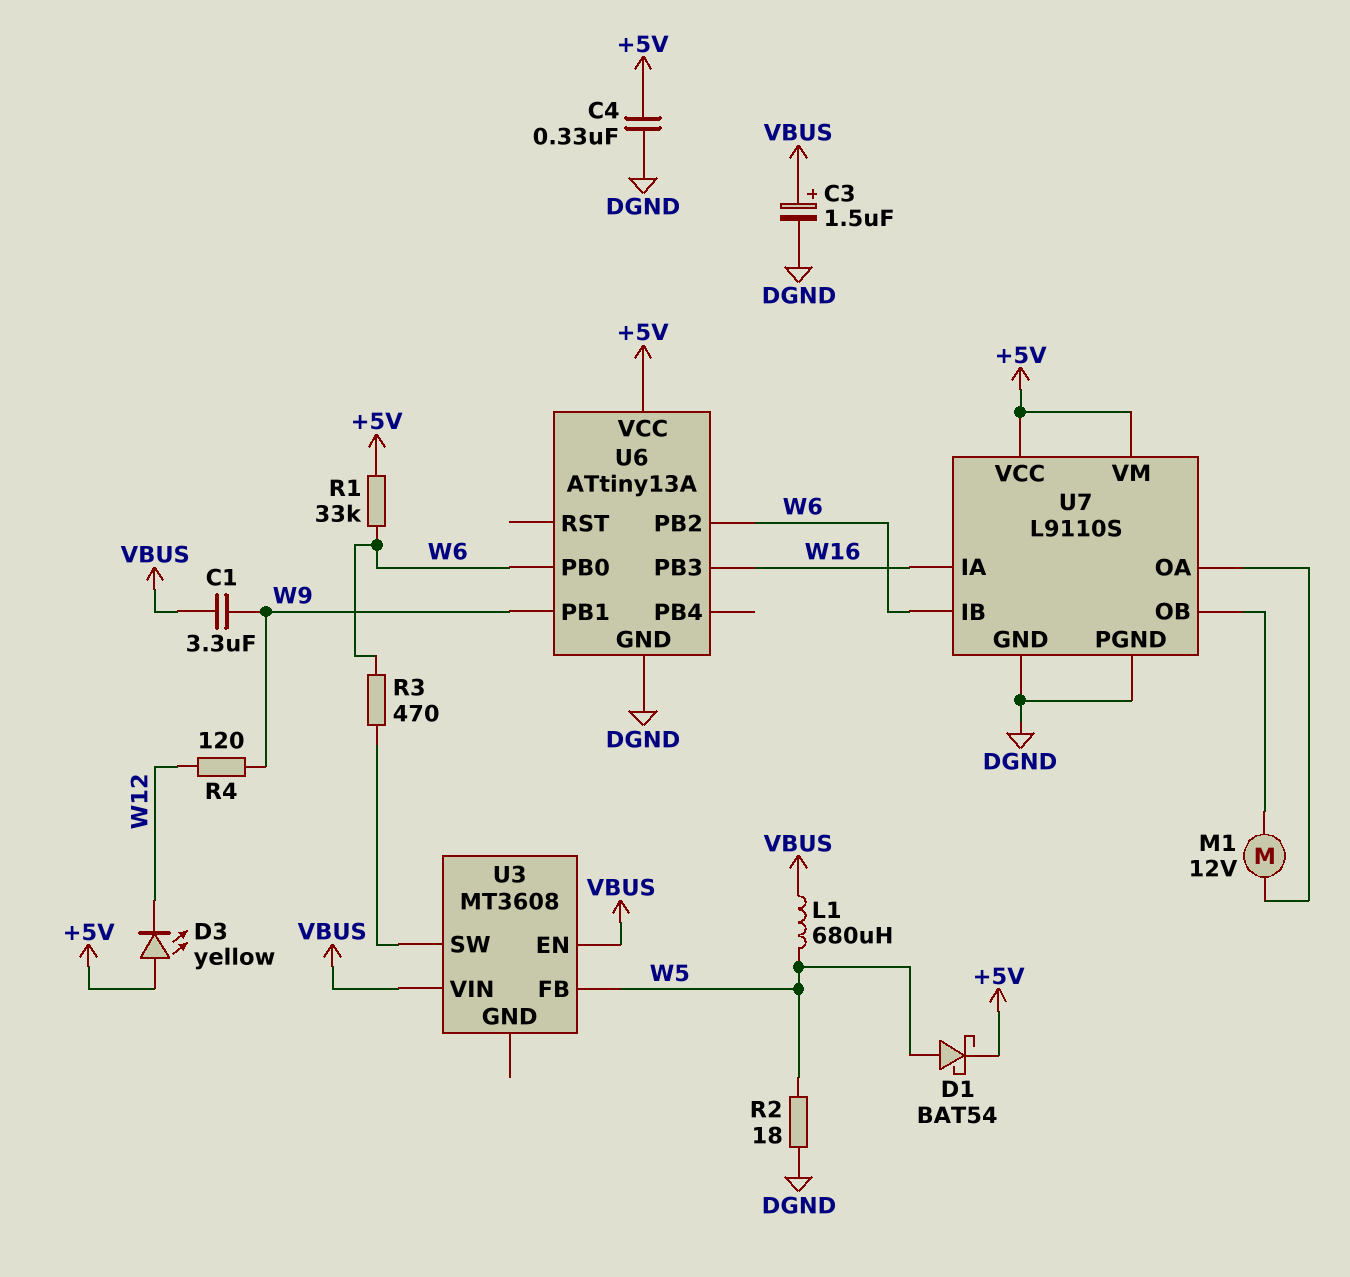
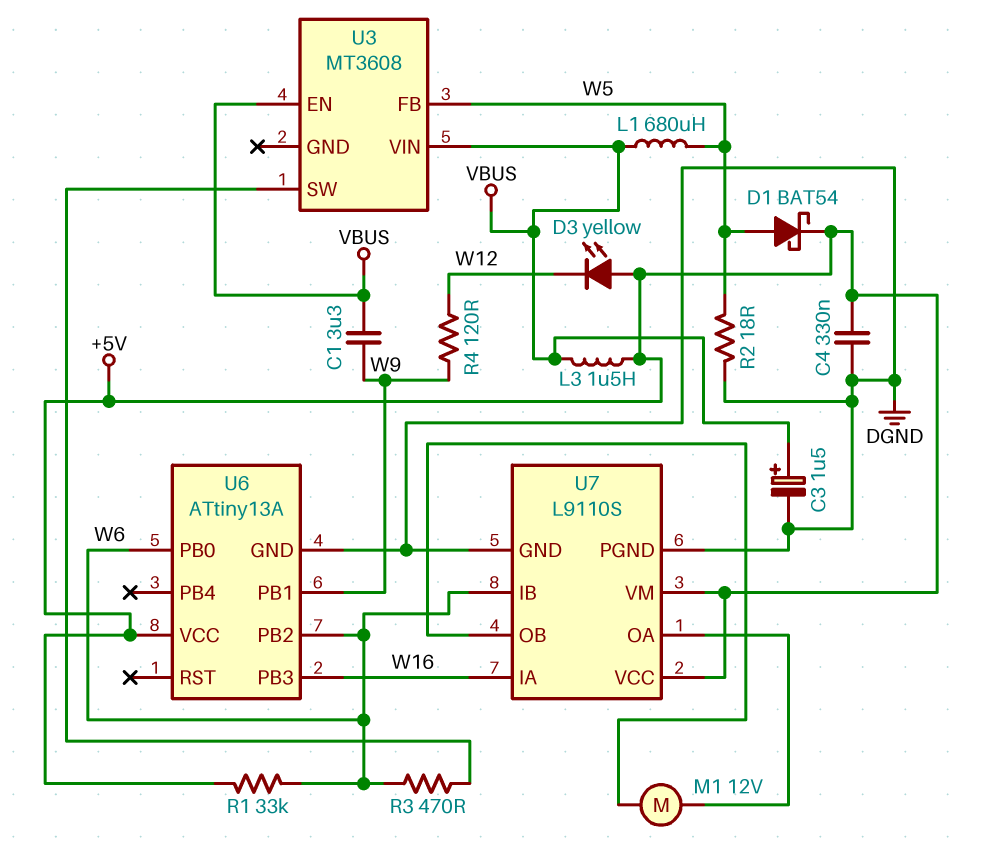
L3: none -> 1.5uH (+5V, VBUS)

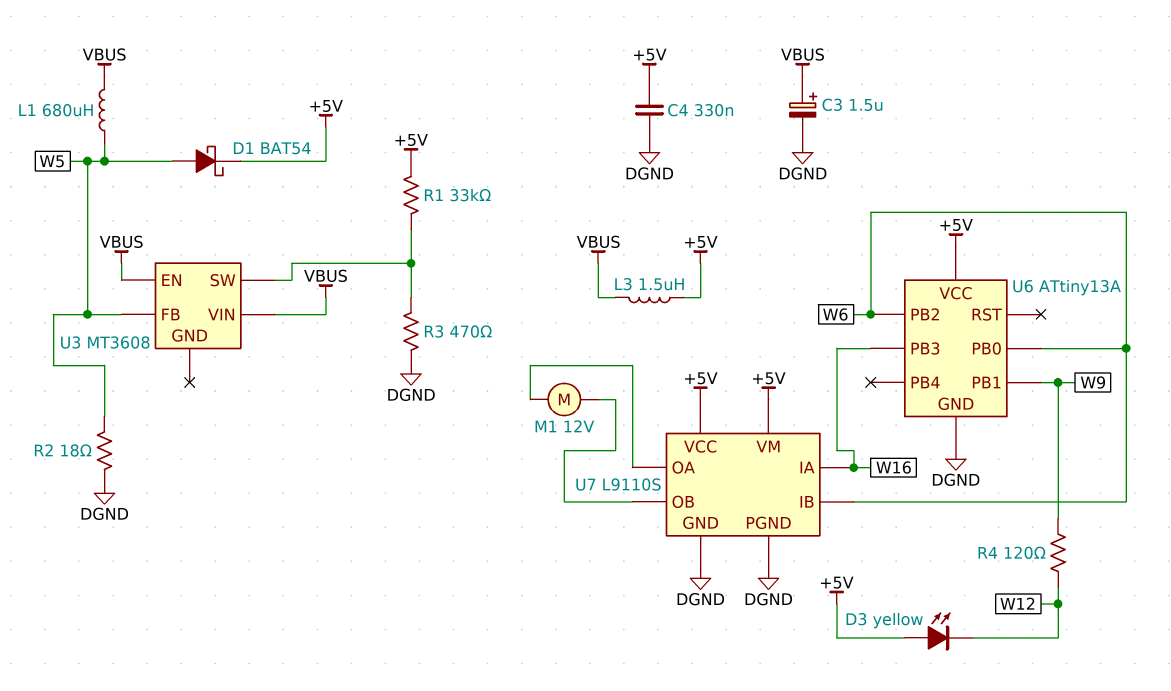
C1: 3.3uF (VBUS, W9) -> none
R1: 33k (+5V, W6) -> 33k (+5V, U3/SW)
R3: 470 (U3/SW, W6) -> 470 (DGND, U3/SW)

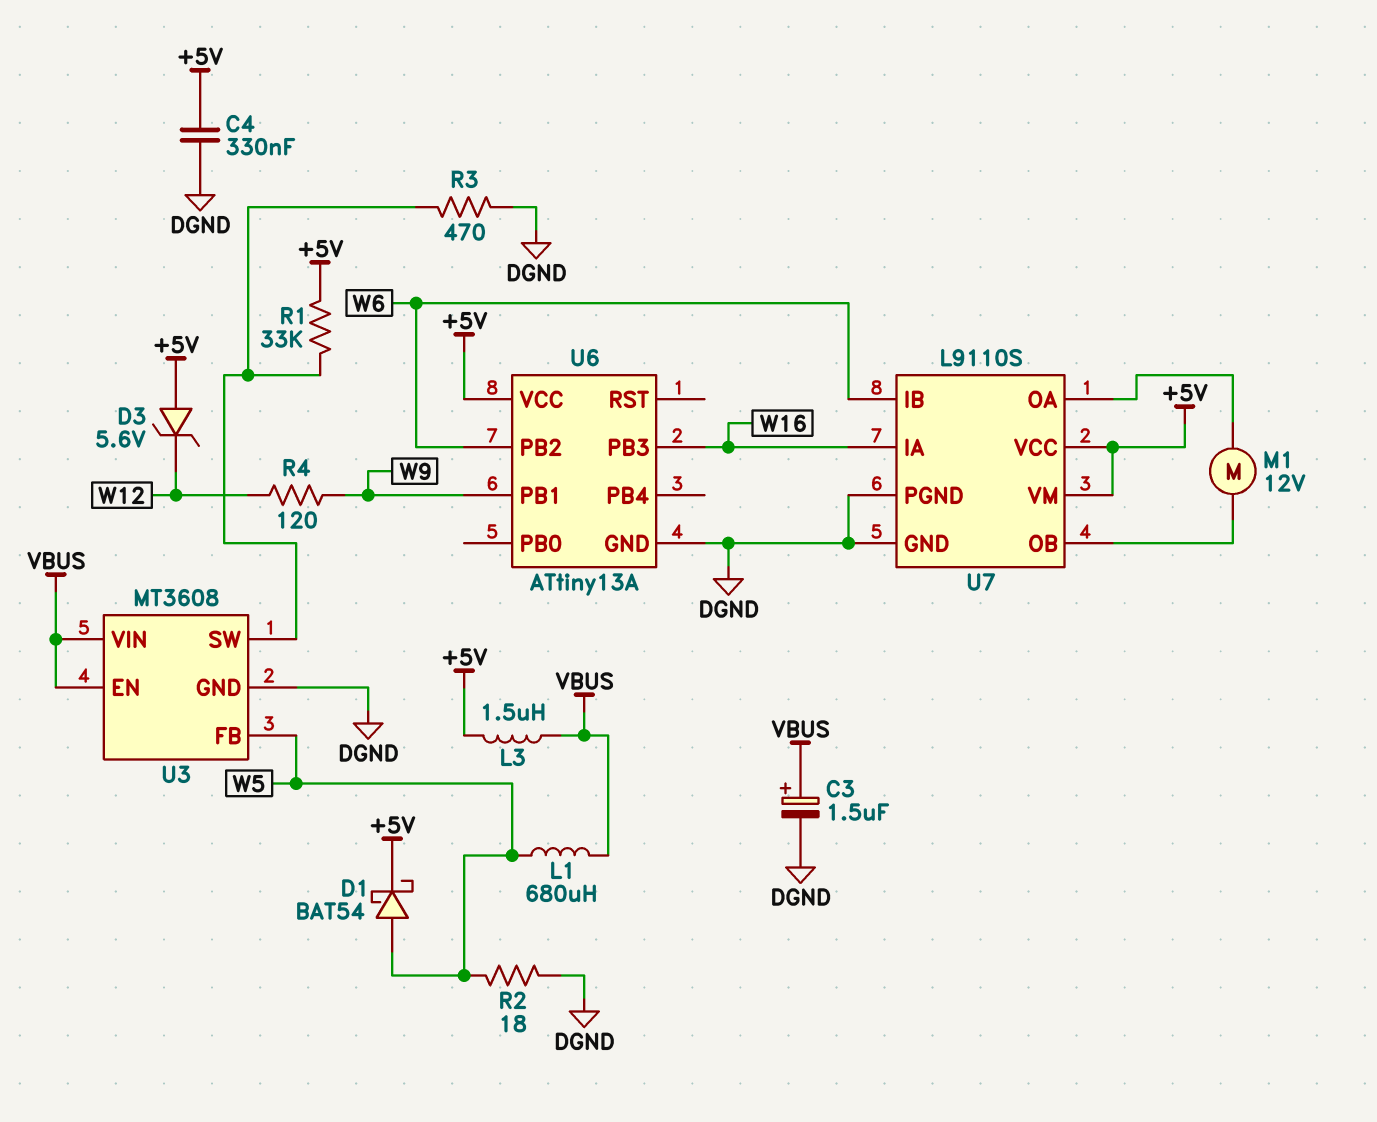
D3: LED yellow (A +5V, K W12) -> zener 5.6V (A +5V, K W12)
U3 pin GND: none -> DGND
U6 pin PB0: W6 -> none

